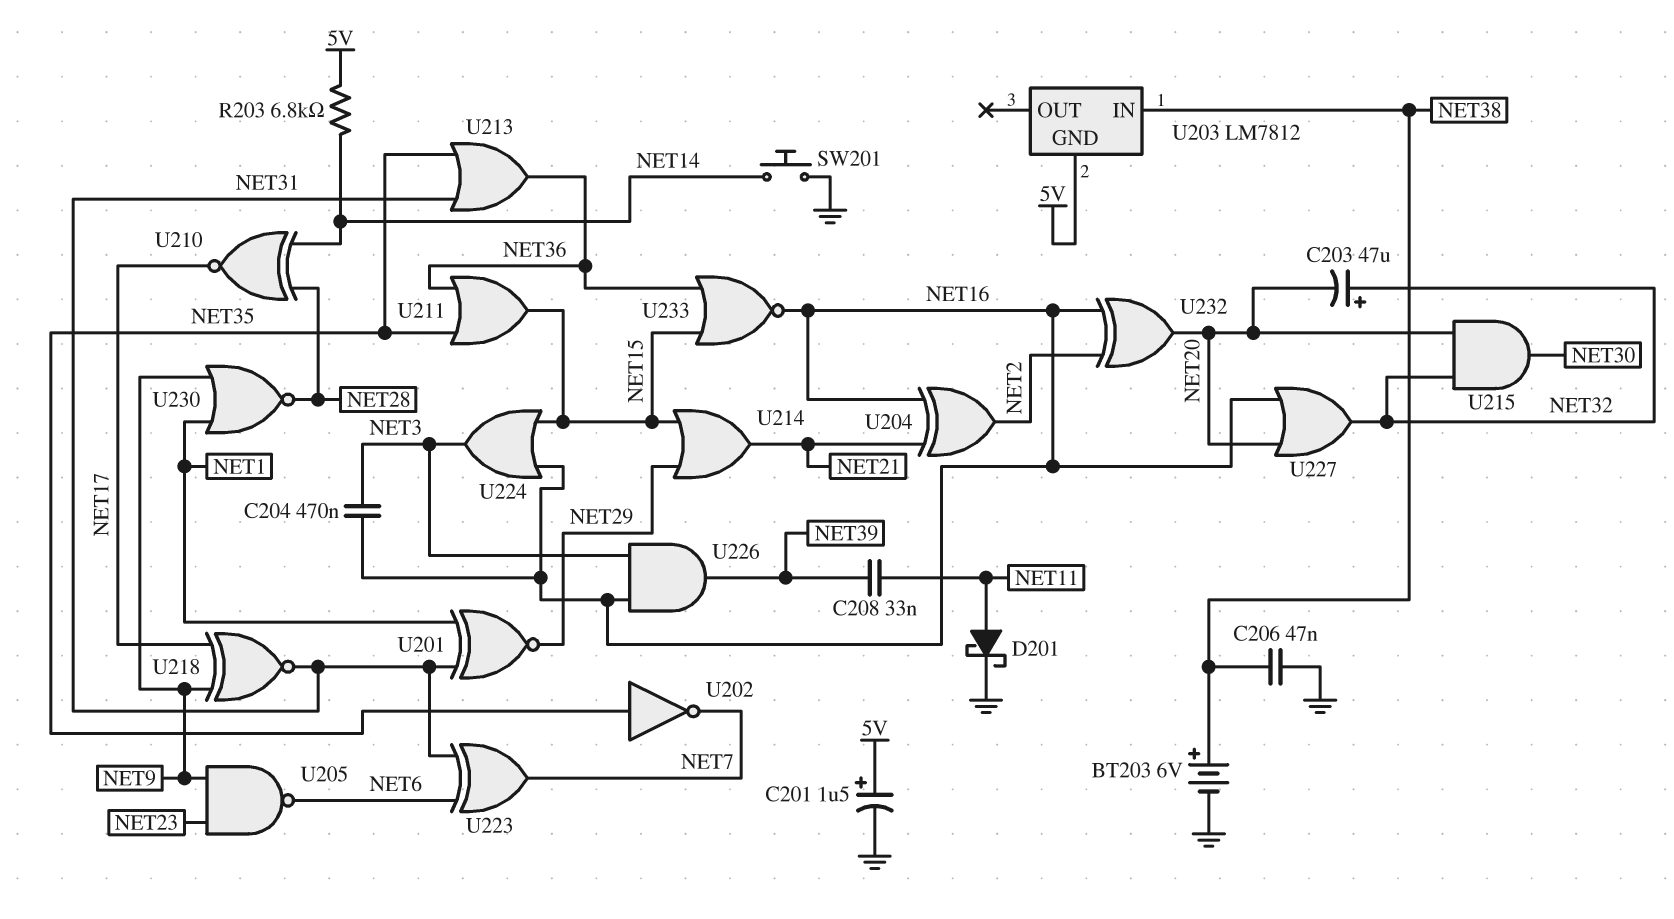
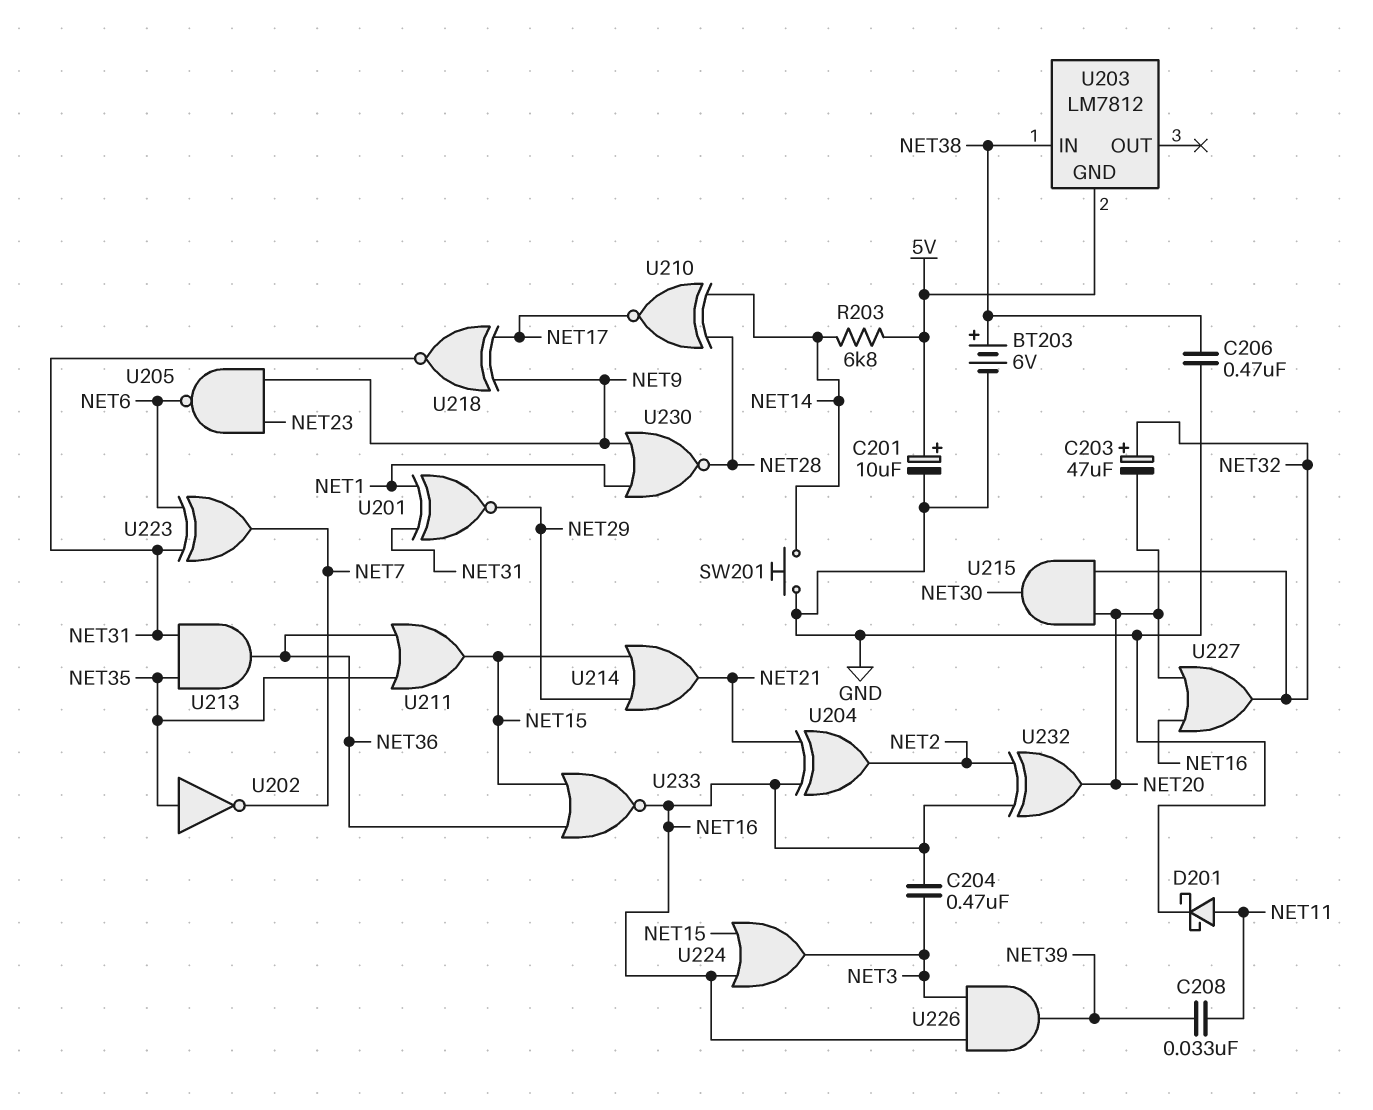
C201: 1.5uF (plus 5V, minus GND) -> 10uF (plus 5V, minus GND)
C206: 47nF (GND, NET38) -> 470nF (GND, NET38)
U213: OR (in NET31, in NET35, out NET36) -> AND (in NET31, in NET35, out NET36)

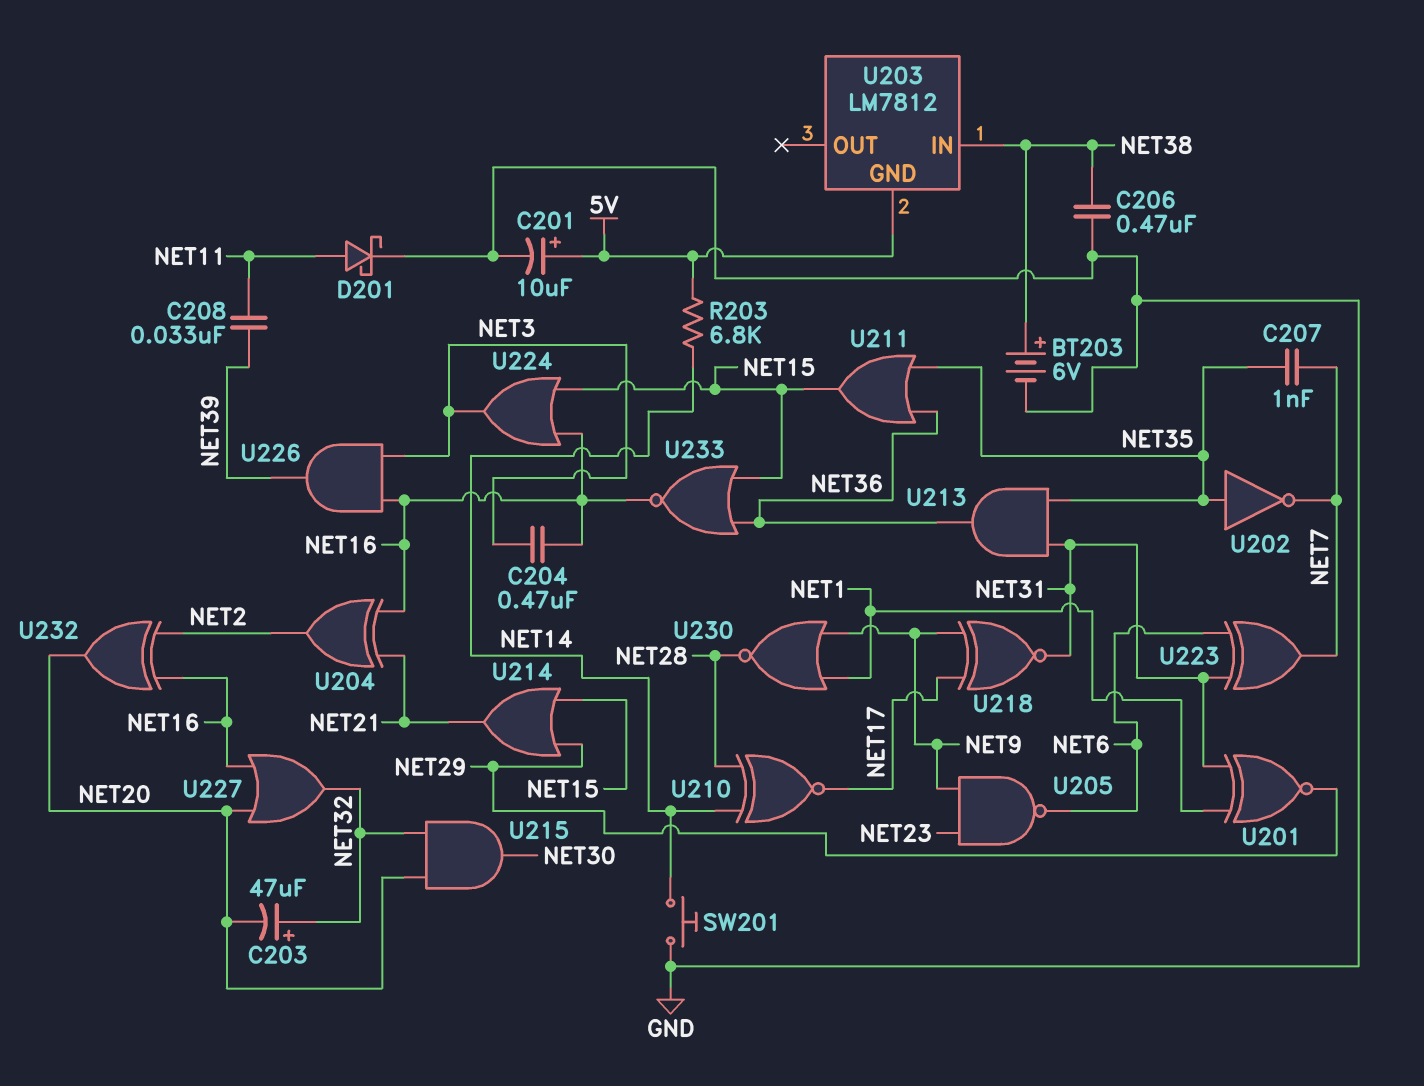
C207: none -> 1nF (NET7, NET35)

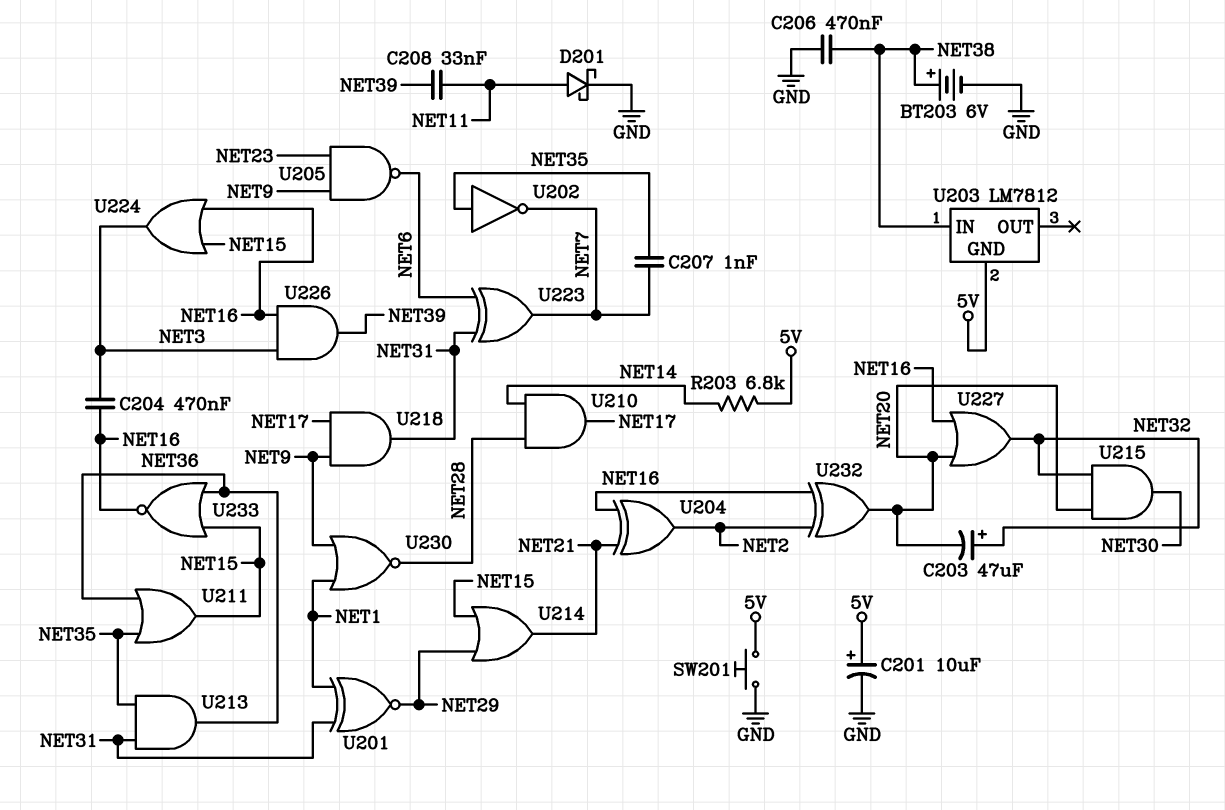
SW201: button (GND, NET14) -> button (5V, GND)
U210: XNOR (in NET14, in NET28, out NET17) -> AND (in NET14, in NET28, out NET17)
U218: XNOR (in NET9, in NET17, out NET31) -> AND (in NET9, in NET17, out NET31)

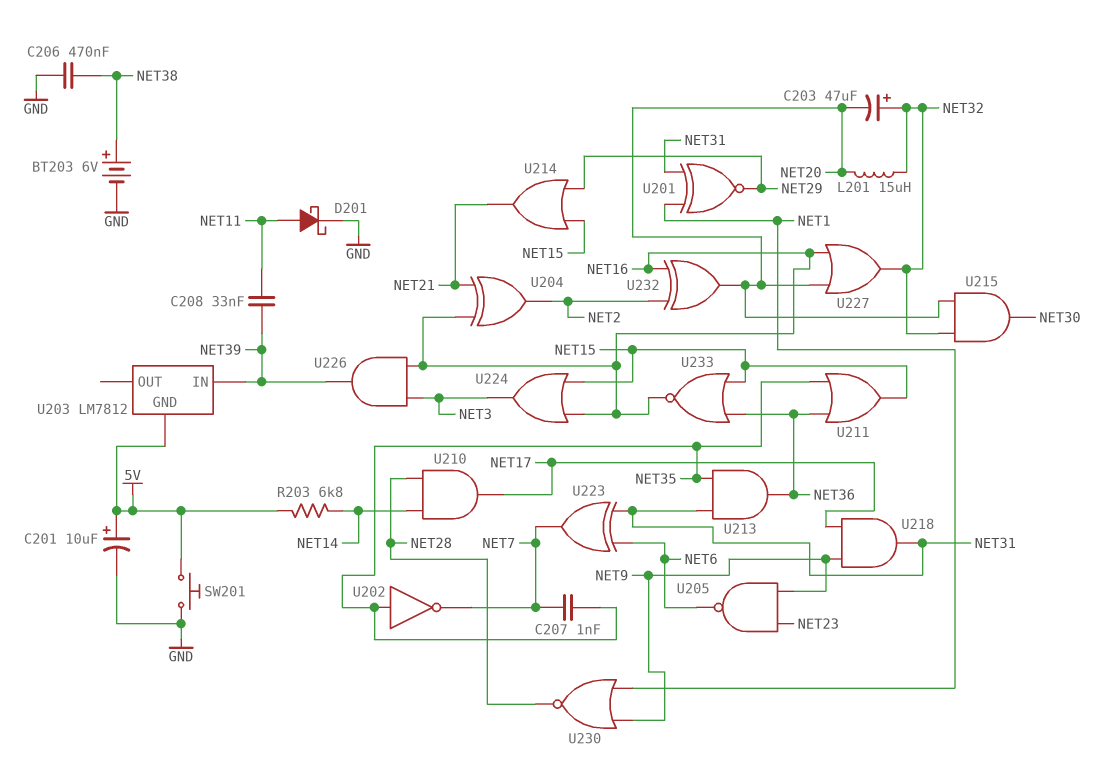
C204: 470nF (NET3, NET16) -> none
L201: none -> 15uH (NET20, NET32)
U203 pin IN: NET38 -> NET39

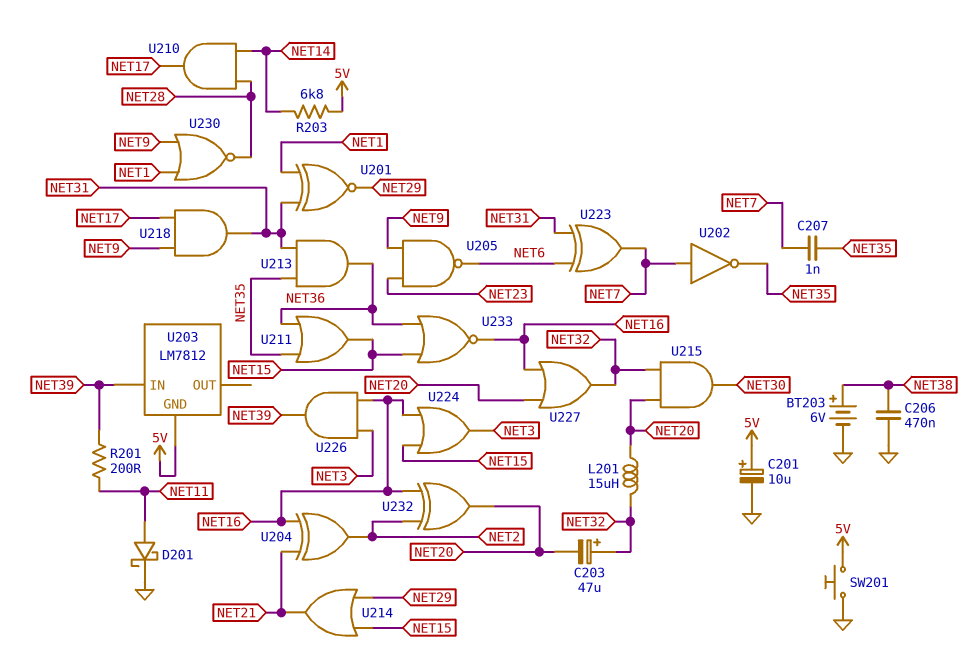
C208: 33nF (NET11, NET39) -> none
R201: none -> 200 (NET11, NET39)
U202: NOT (in NET35, out NET7) -> NOT (in NET7, out NET35)

